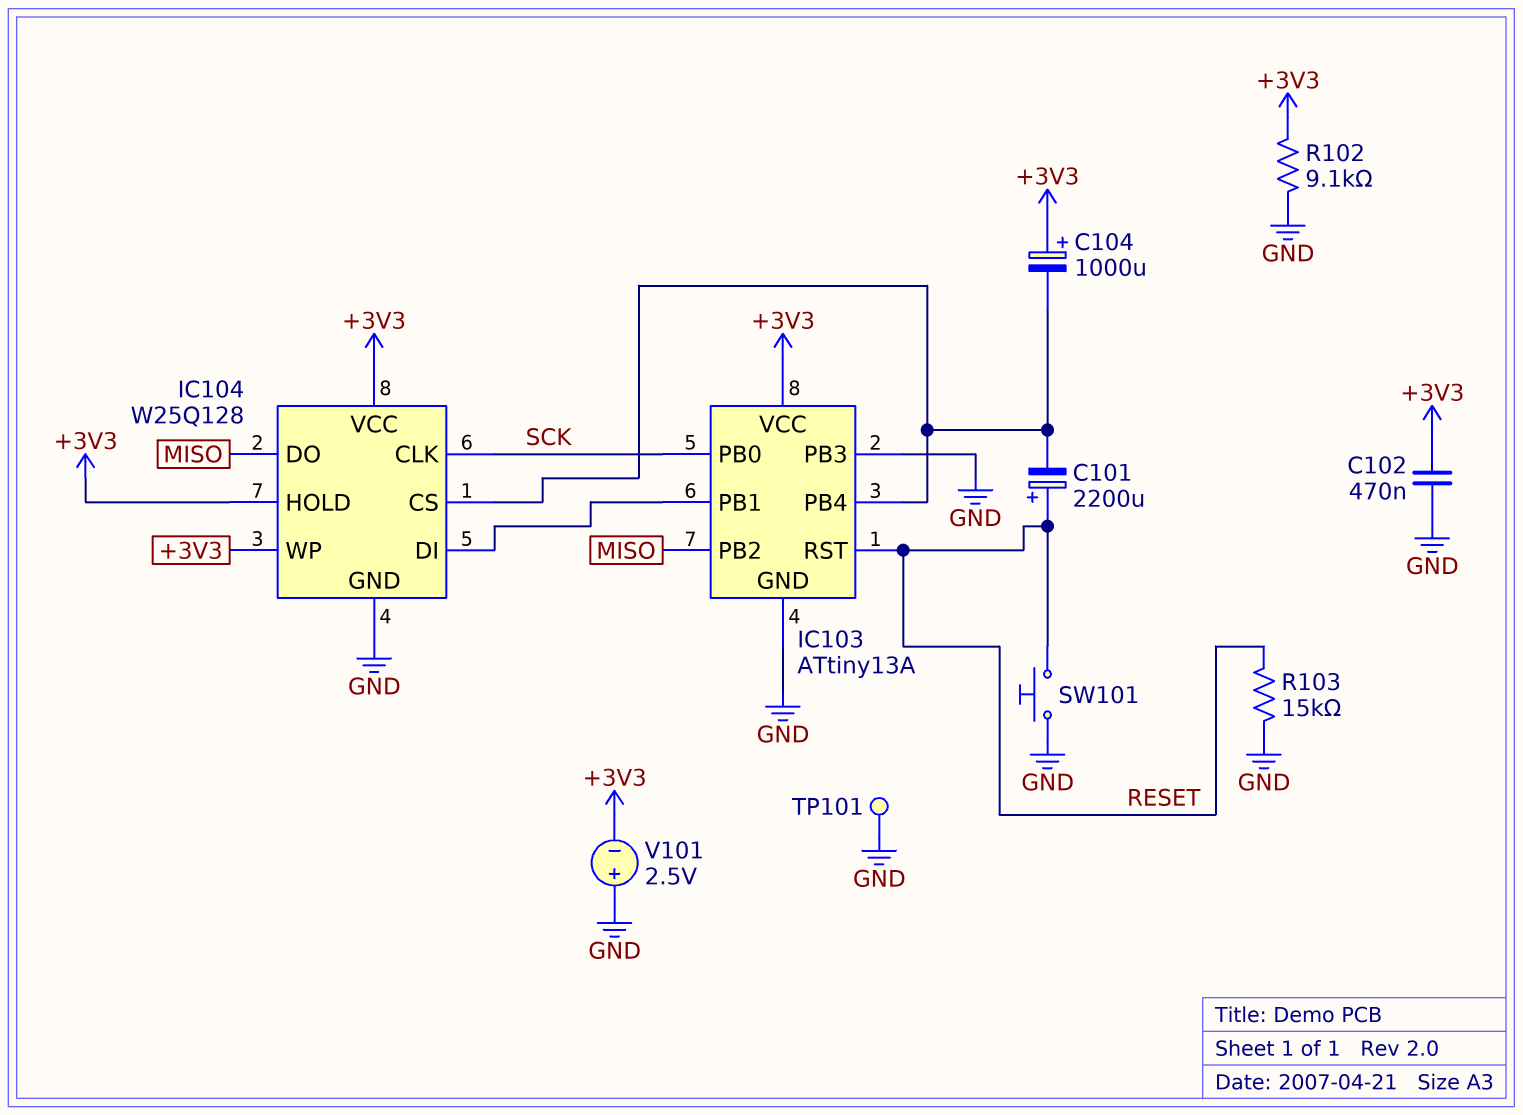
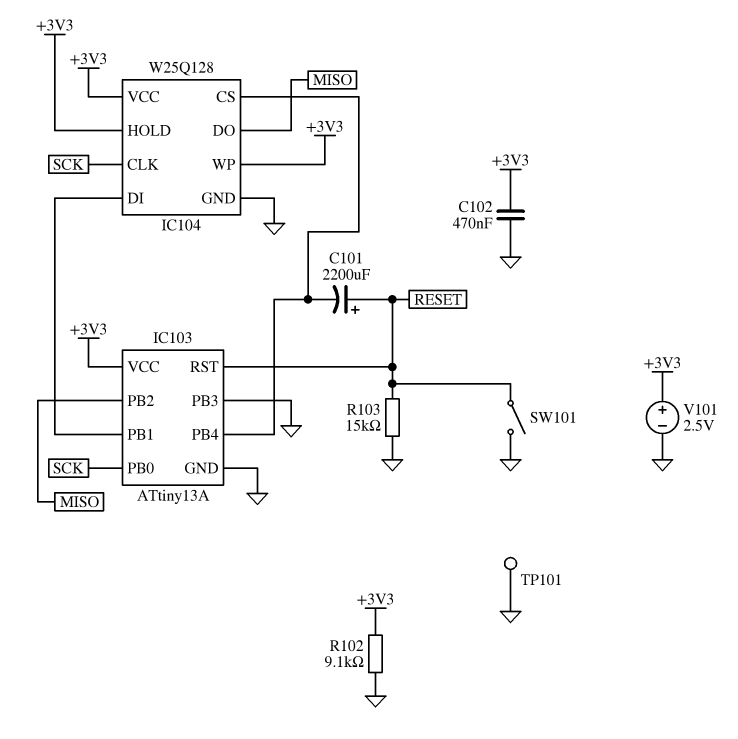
C104: 1000uF (plus +3V3, minus IC103/PB4) -> none
SW101: button (GND, RESET) -> switch (GND, RESET)
V101: 2.5V (plus GND, minus +3V3) -> 2.5V (plus +3V3, minus GND)

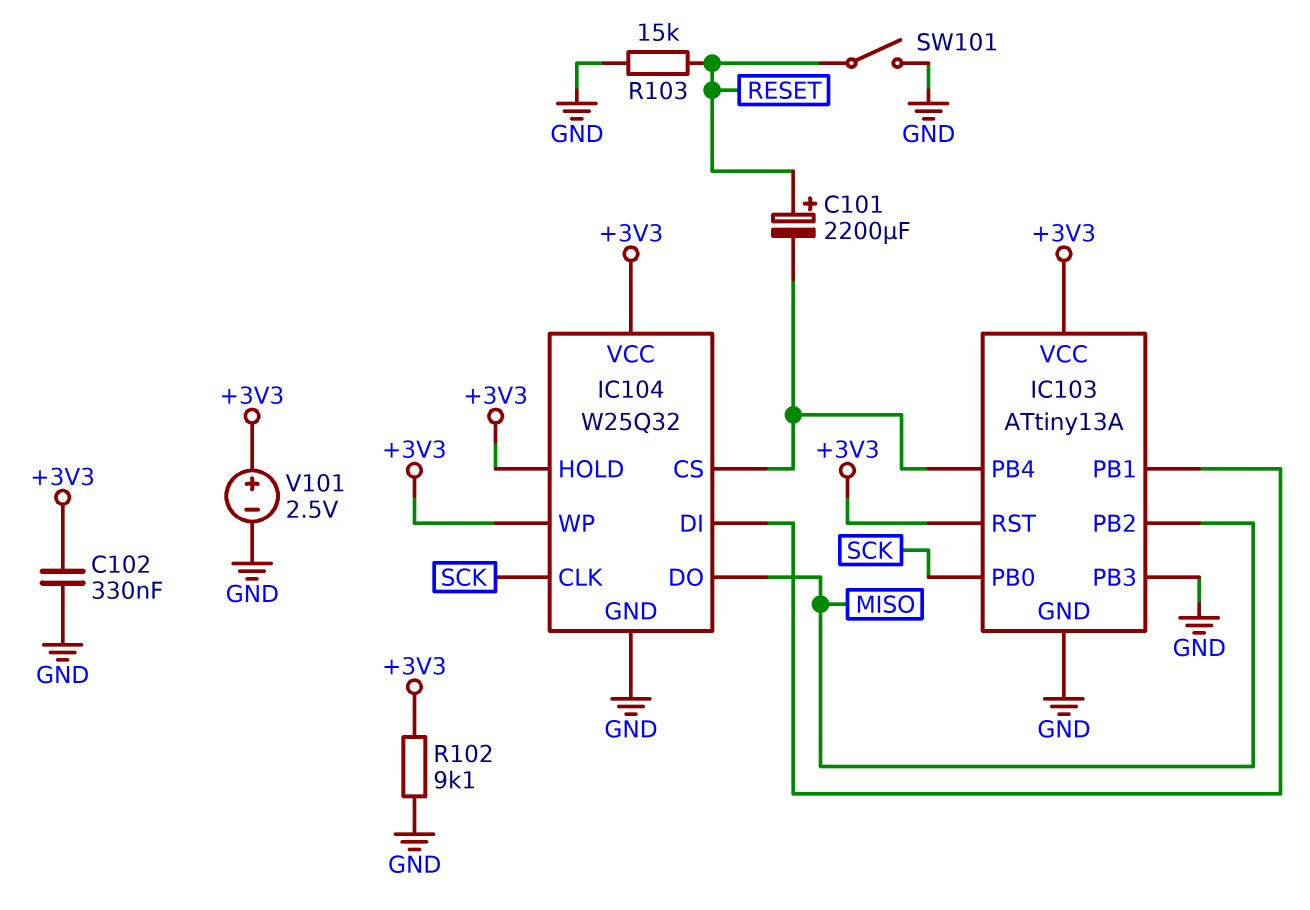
C102: 470nF (+3V3, GND) -> 330nF (+3V3, GND)
IC103 pin RST: RESET -> +3V3
IC104: W25Q128 -> W25Q32
TP101: test point (GND) -> none

